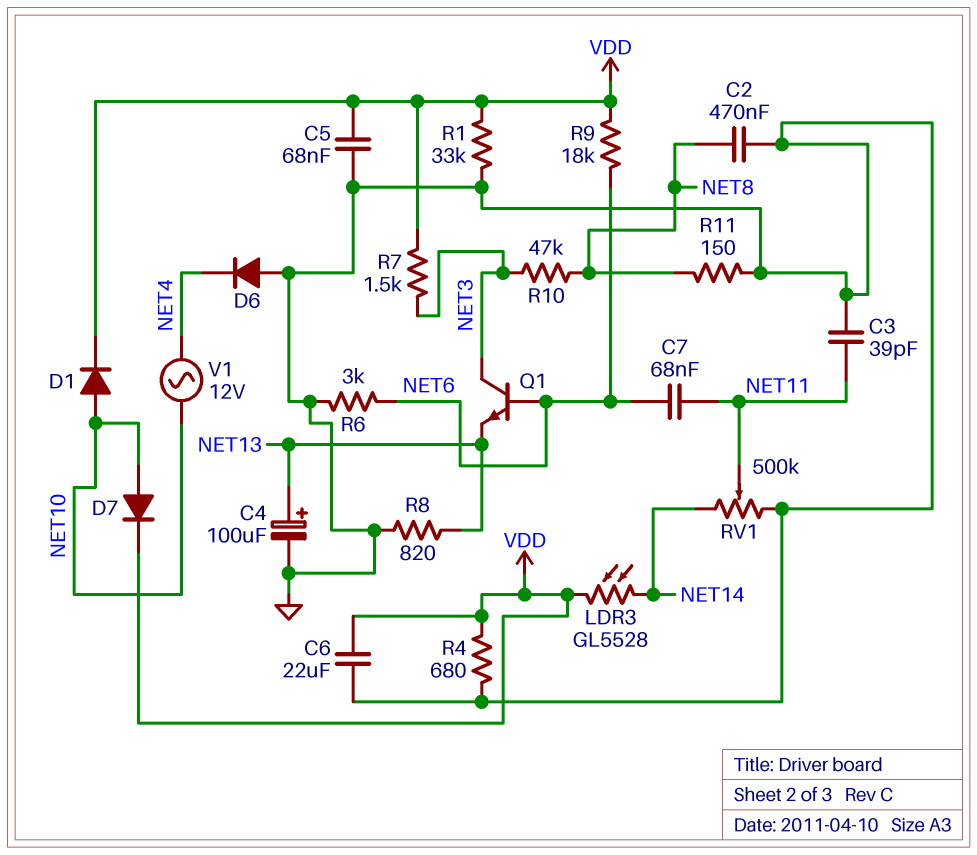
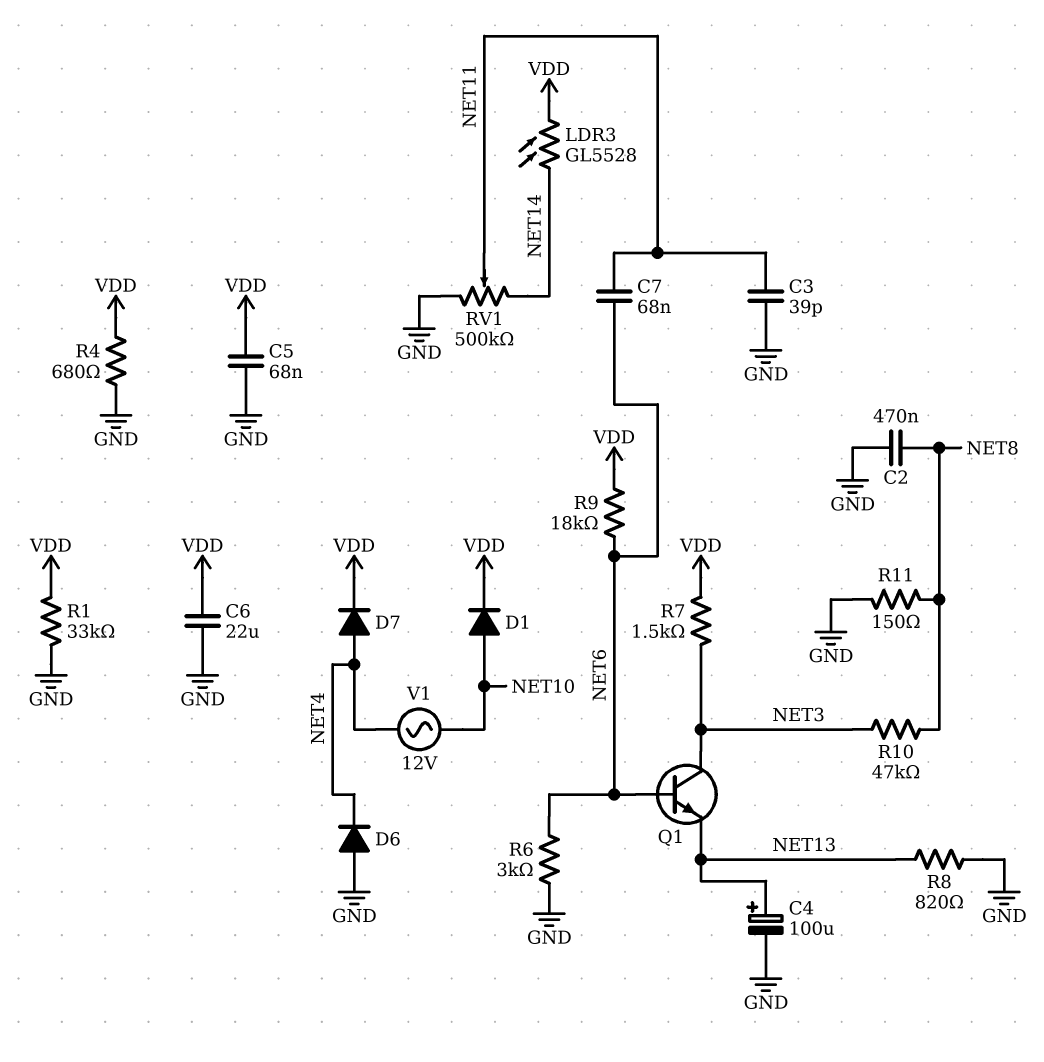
D7: diode (A NET10, K VDD) -> diode (A NET4, K VDD)

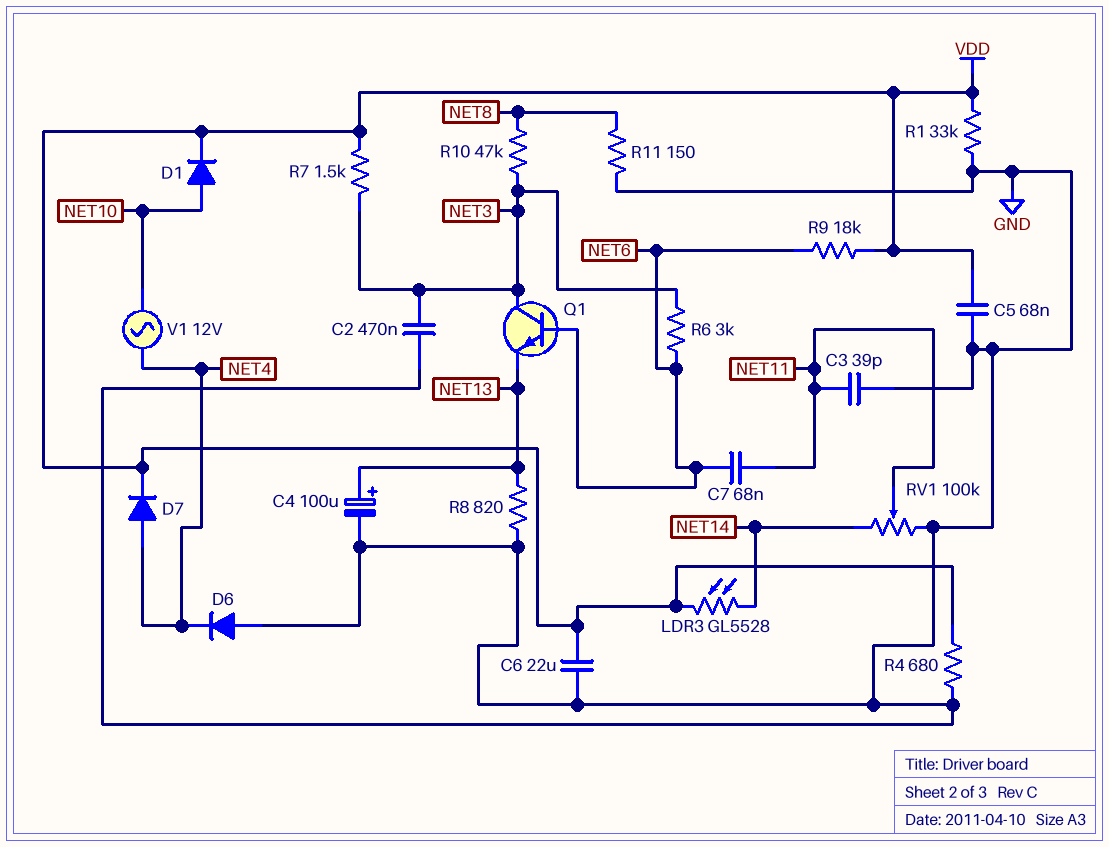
C2: 470nF (GND, NET8) -> 470nF (GND, NET3)
R6: 3k (GND, NET6) -> 3k (NET3, NET6)
RV1: 500k (GND, NET14, wiper NET11) -> 100k (GND, NET14, wiper NET11)

